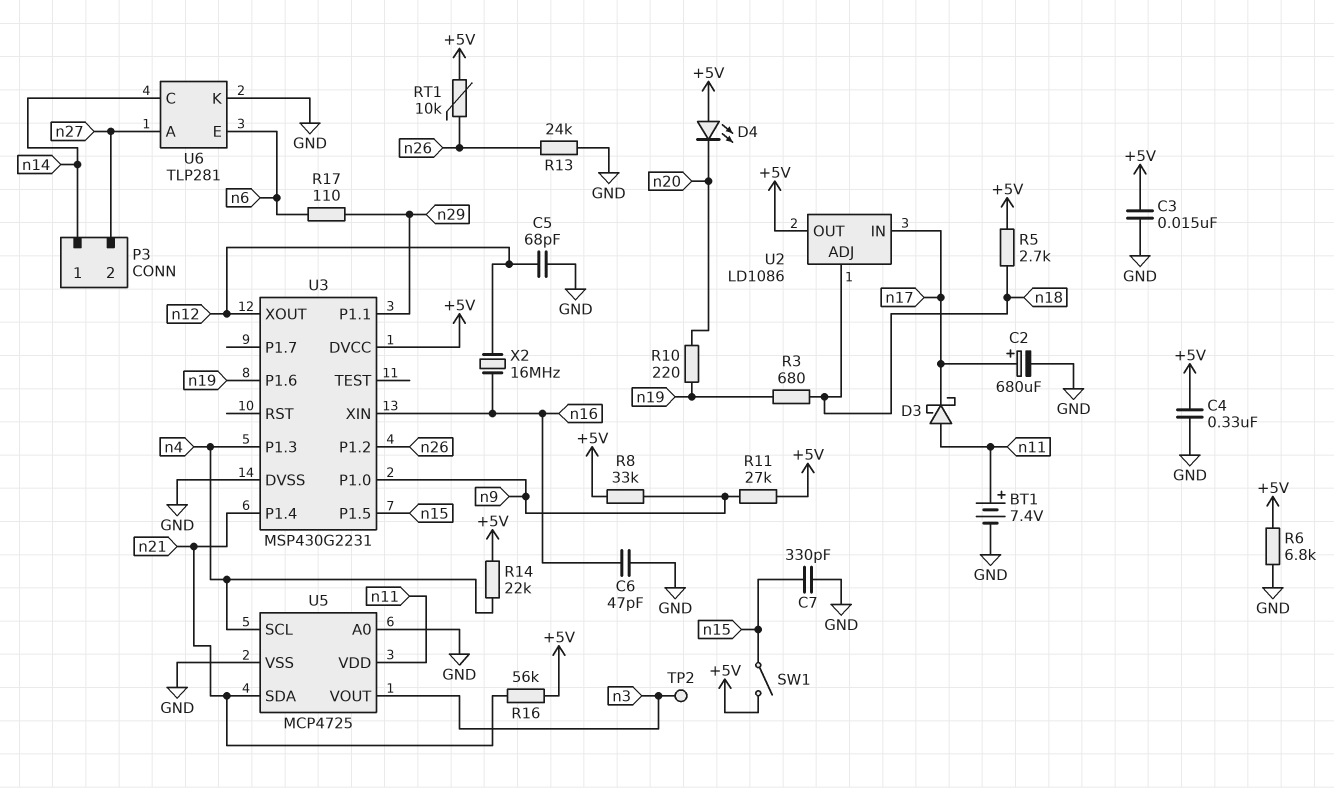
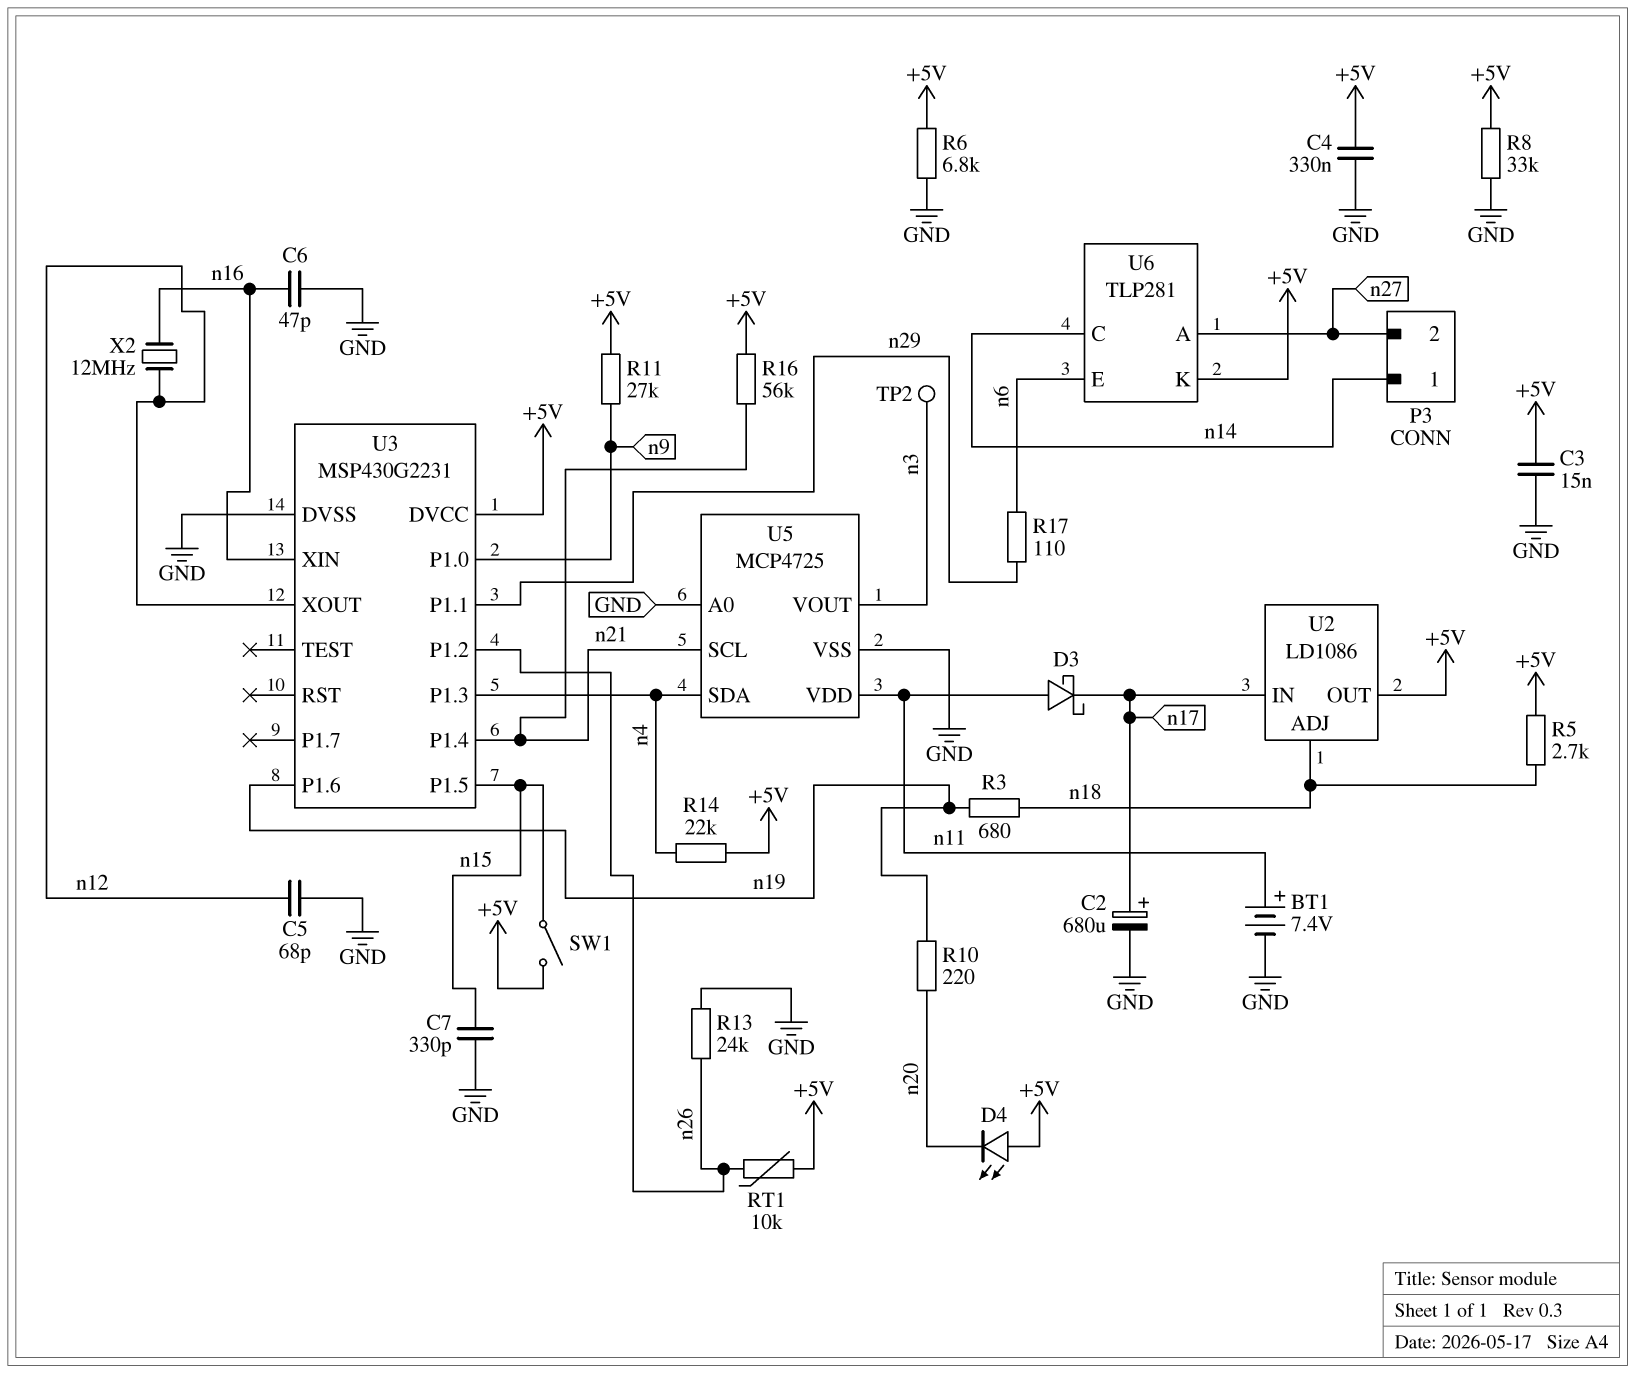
R8: 33k (+5V, n9) -> 33k (+5V, GND)
U5 pin SCL: n4 -> n21
U5 pin SDA: n21 -> n4
U6 pin K: GND -> +5V
X2: 16MHz (n12, n16) -> 12MHz (n12, n16)

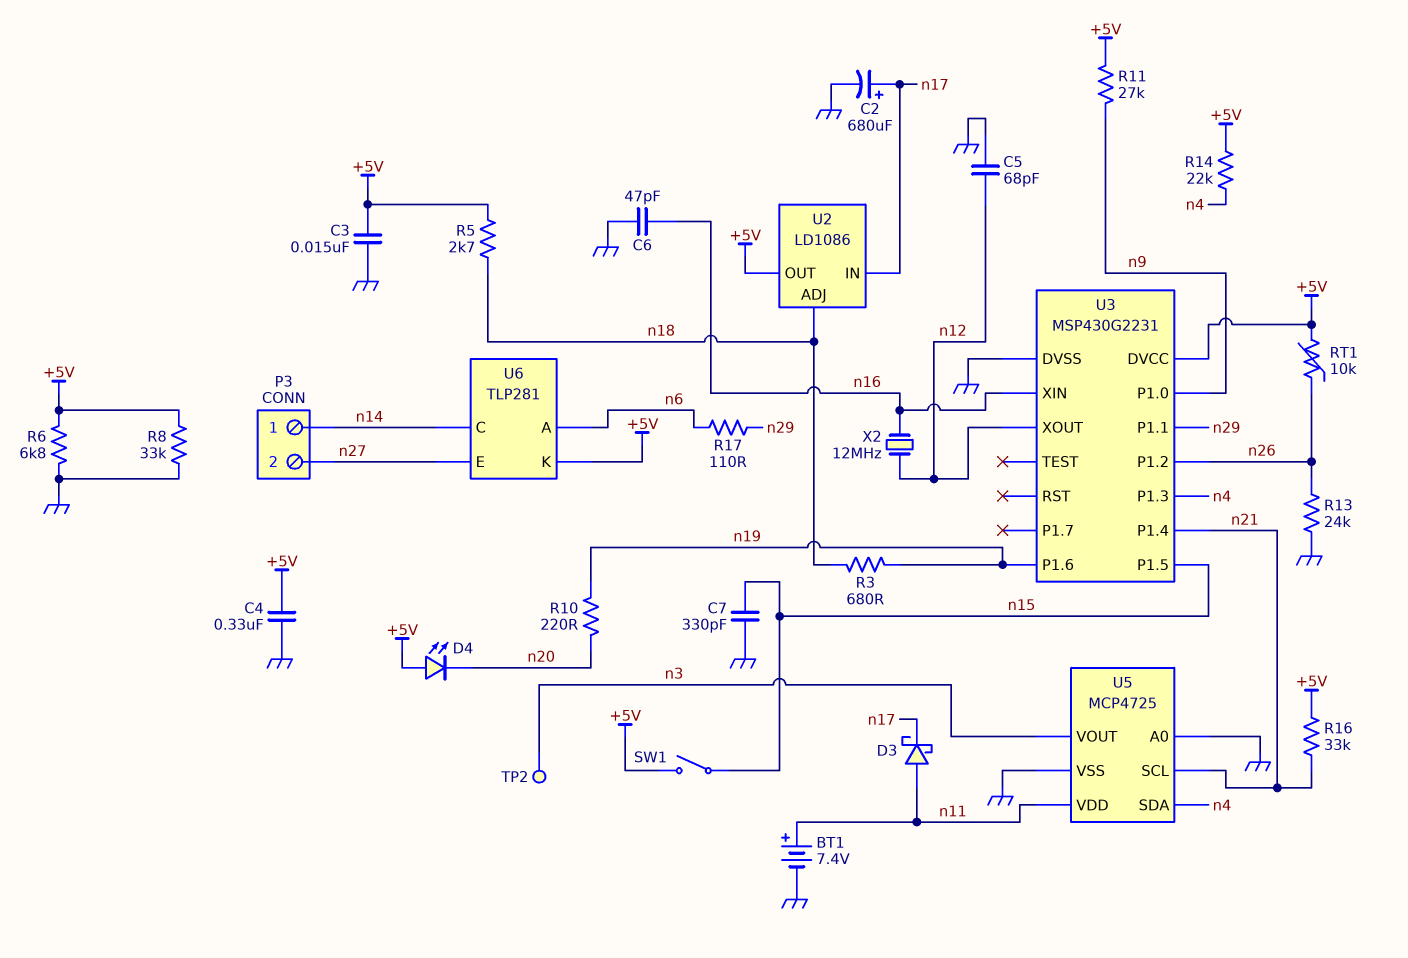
R16: 56k (+5V, n21) -> 33k (+5V, n21)
U6 pin A: n27 -> n6
U6 pin E: n6 -> n27

